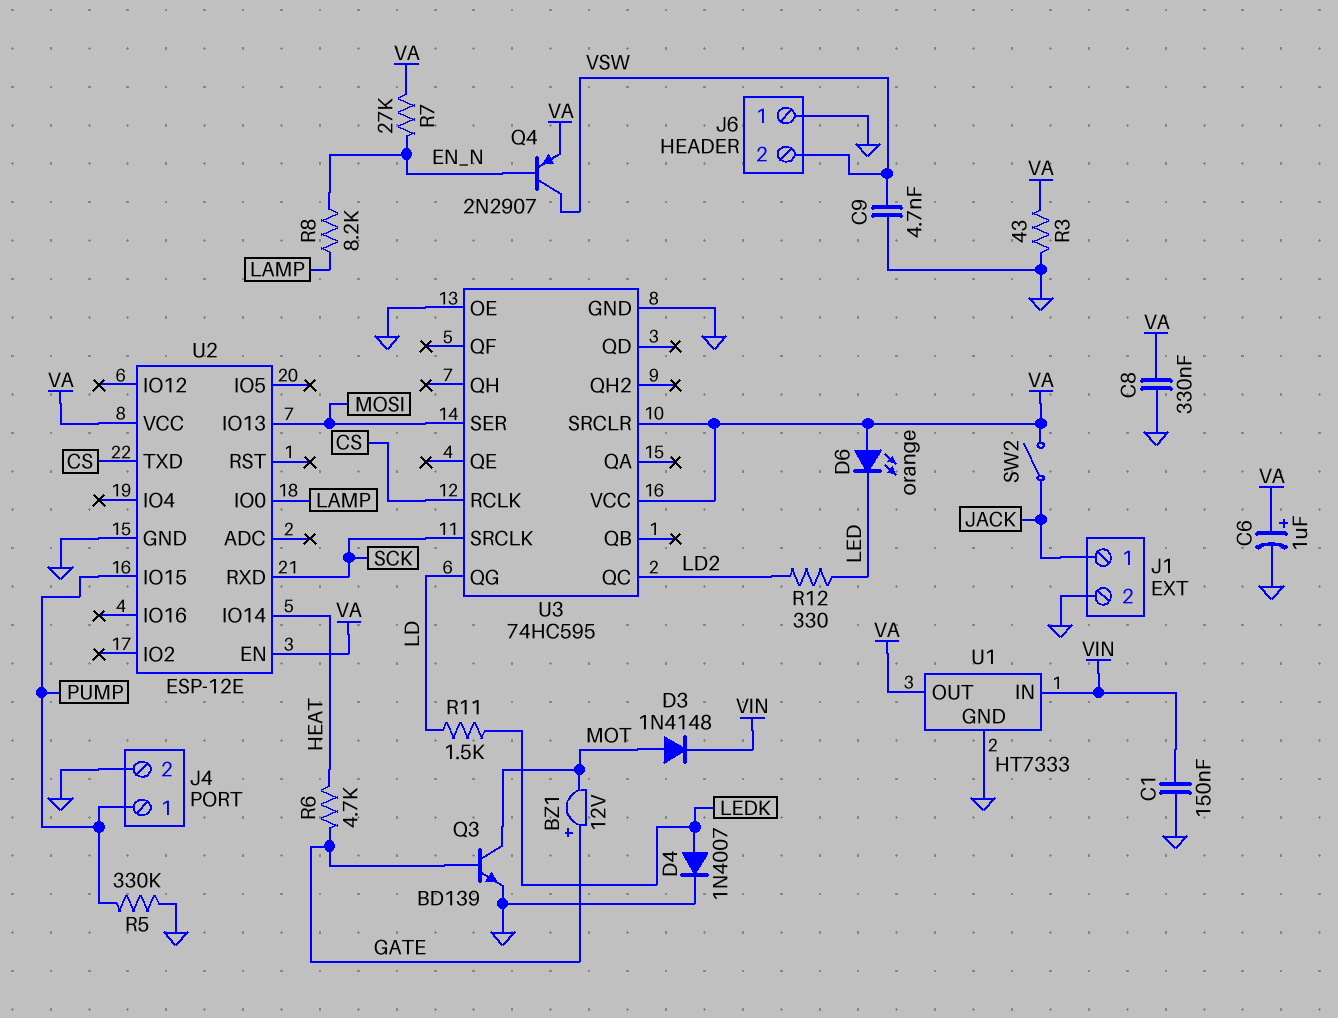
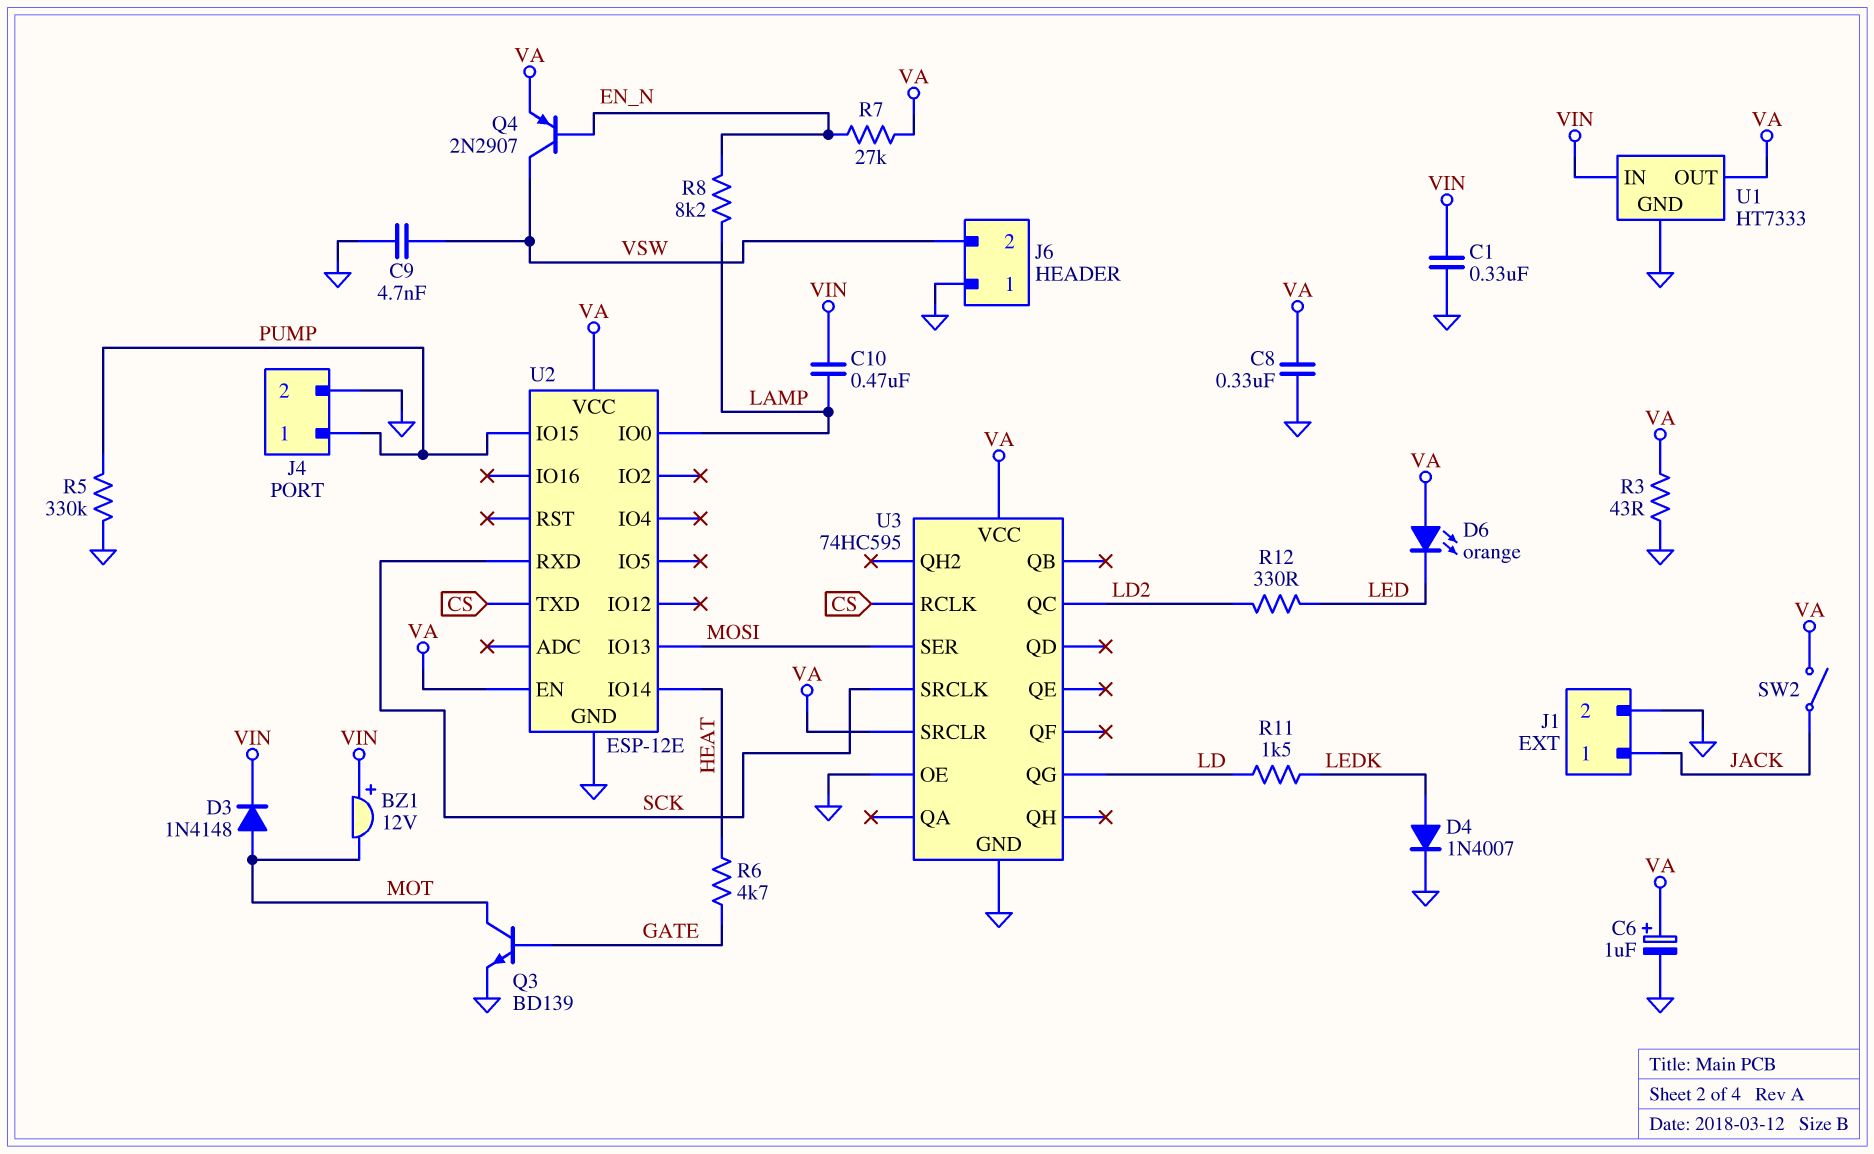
BZ1: buzzer 12V (plus GATE, minus MOT) -> buzzer 12V (plus VIN, minus MOT)
C1: 150nF (GND, VIN) -> 330nF (GND, VIN)
C10: none -> 470nF (LAMP, VIN)

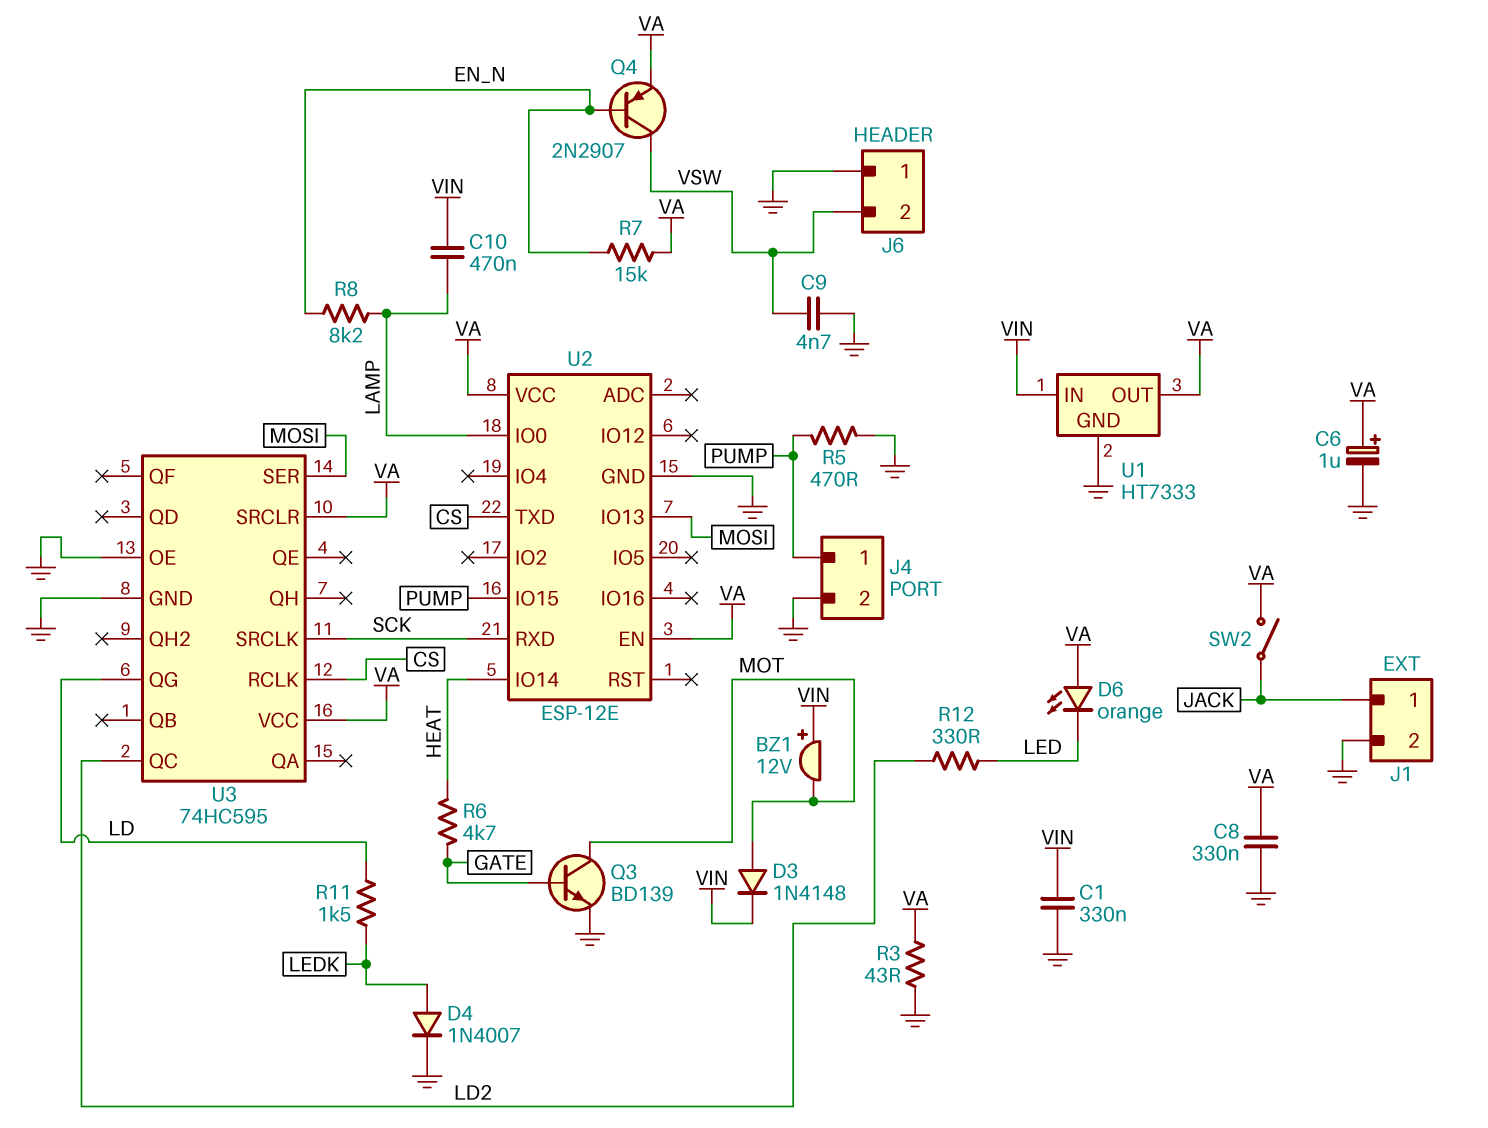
R5: 330k (GND, PUMP) -> 470 (GND, PUMP)
R7: 27k (EN_N, VA) -> 15k (EN_N, VA)

